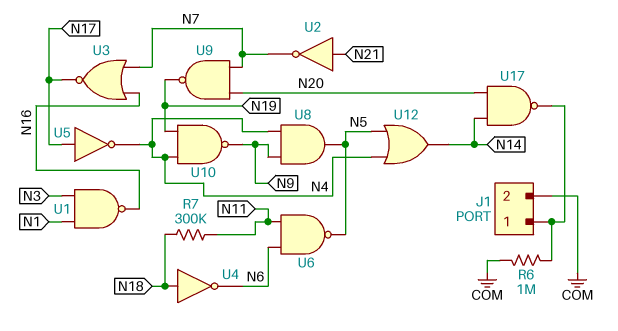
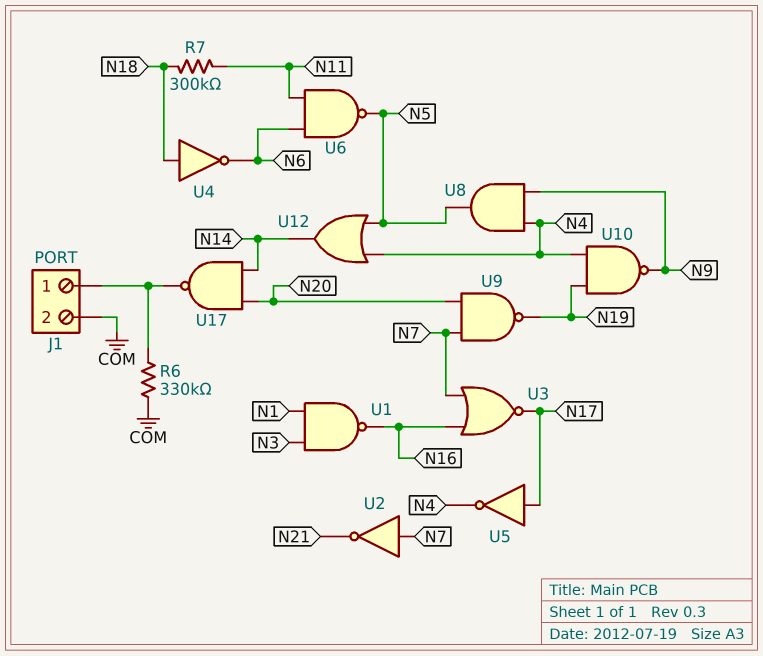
R6: 1M (COM, J1/1) -> 330k (COM, J1/1)
U2: NOT (in N21, out N7) -> NOT (in N7, out N21)

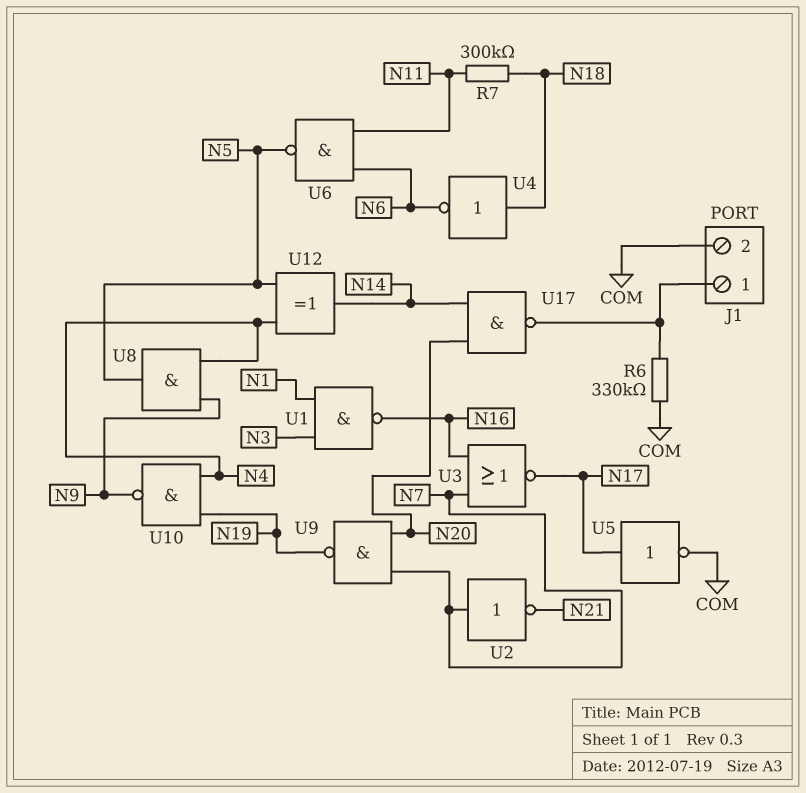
U5: NOT (in N17, out N4) -> NOT (in N17, out COM)
U12: OR (in N4, in N5, out N14) -> XOR (in N4, in N5, out N14)

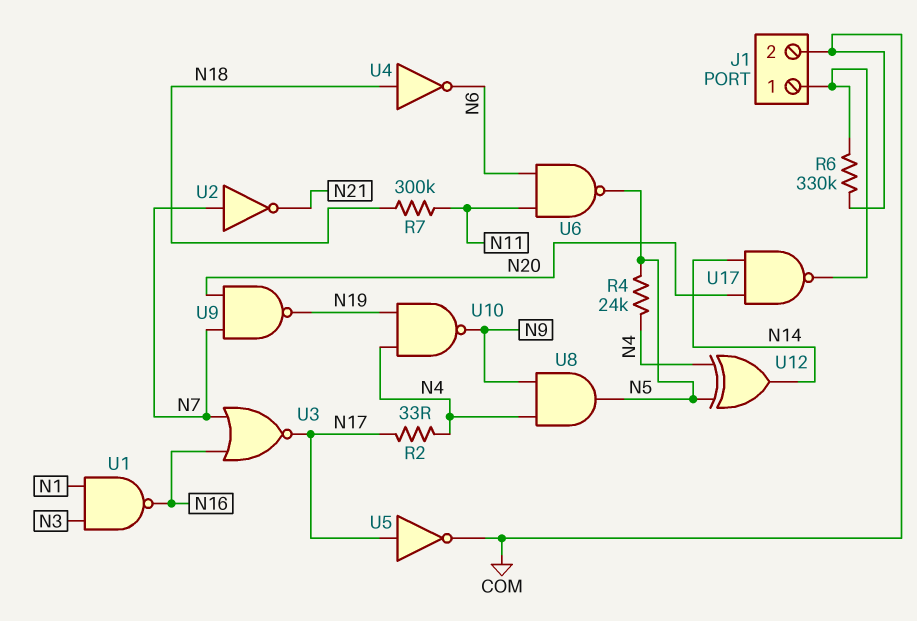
R2: none -> 33 (N4, N17)
R4: none -> 24k (N4, N5)

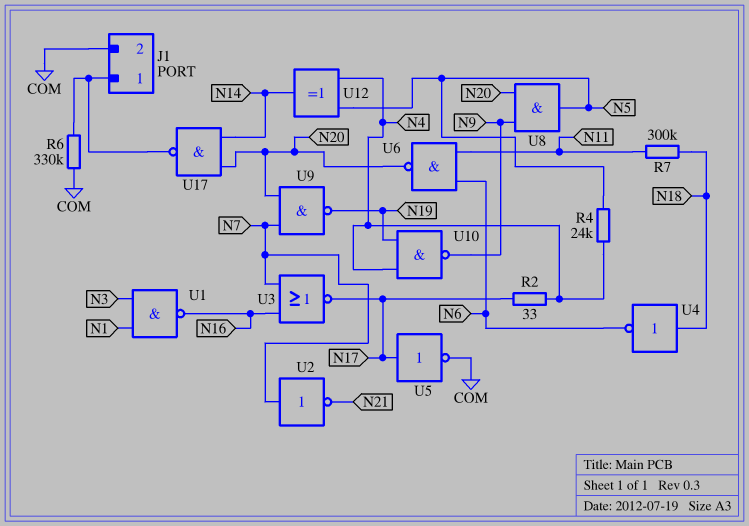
U6: NAND (in N6, in N11, out N5) -> NAND (in N6, in N11, out N20)
U8: AND (in N4, in N9, out N5) -> AND (in N9, in N20, out N5)

